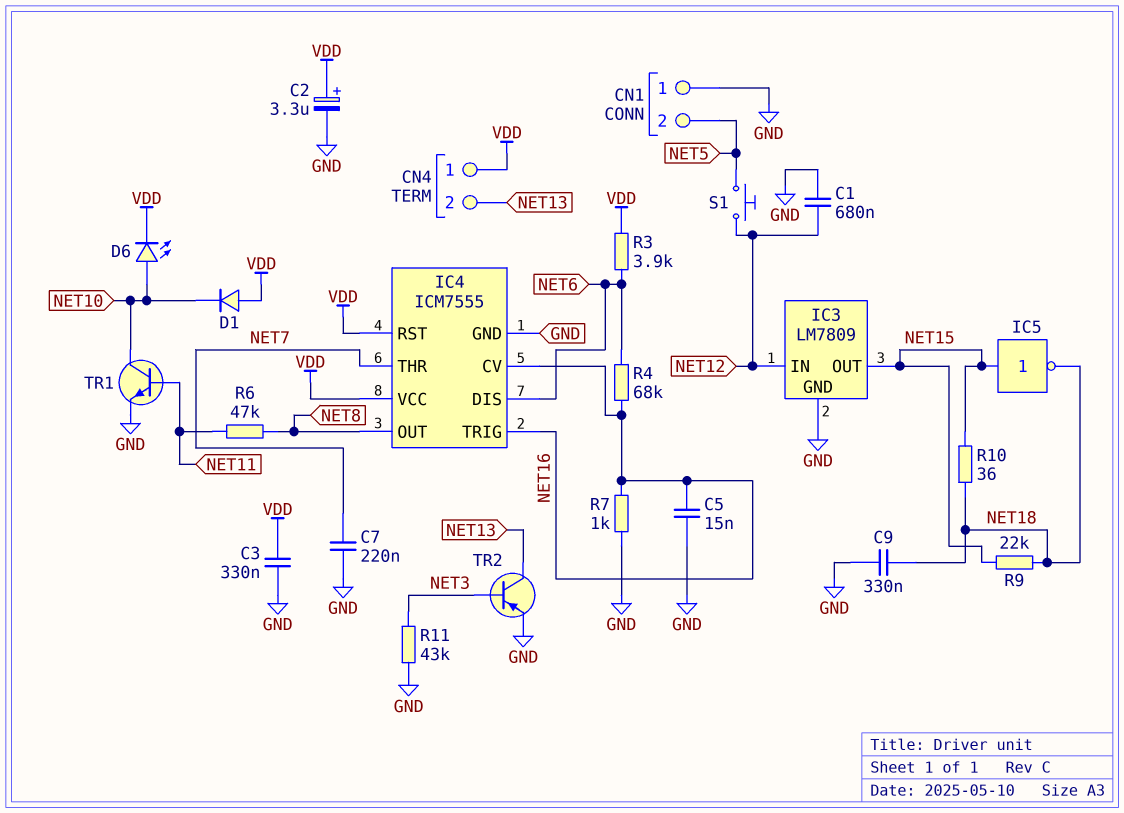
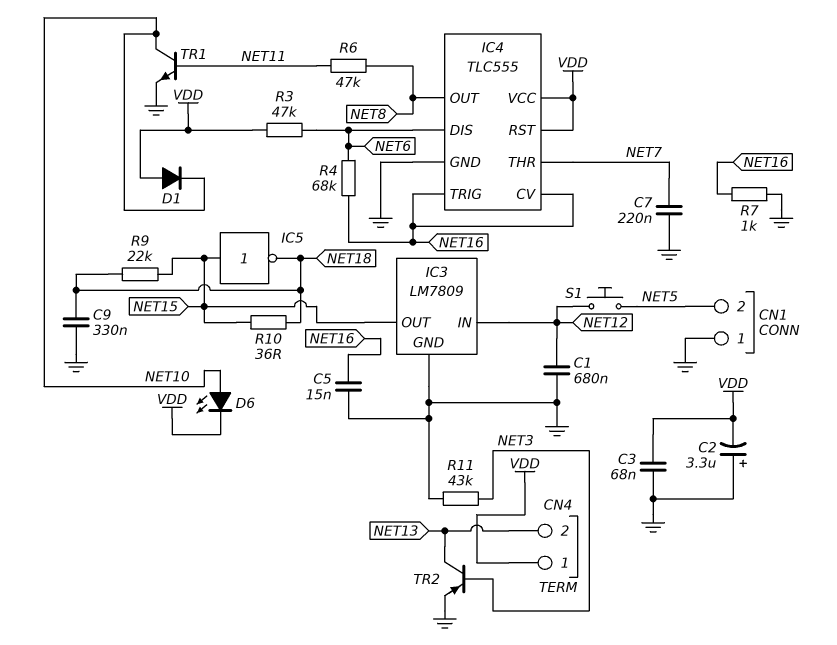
C2: 3.3uF (plus VDD, minus GND) -> 3.3uF (plus GND, minus VDD)
C3: 330nF (GND, VDD) -> 68nF (GND, VDD)
IC4: ICM7555 -> TLC555
R3: 3.9k (NET6, VDD) -> 47k (NET6, VDD)

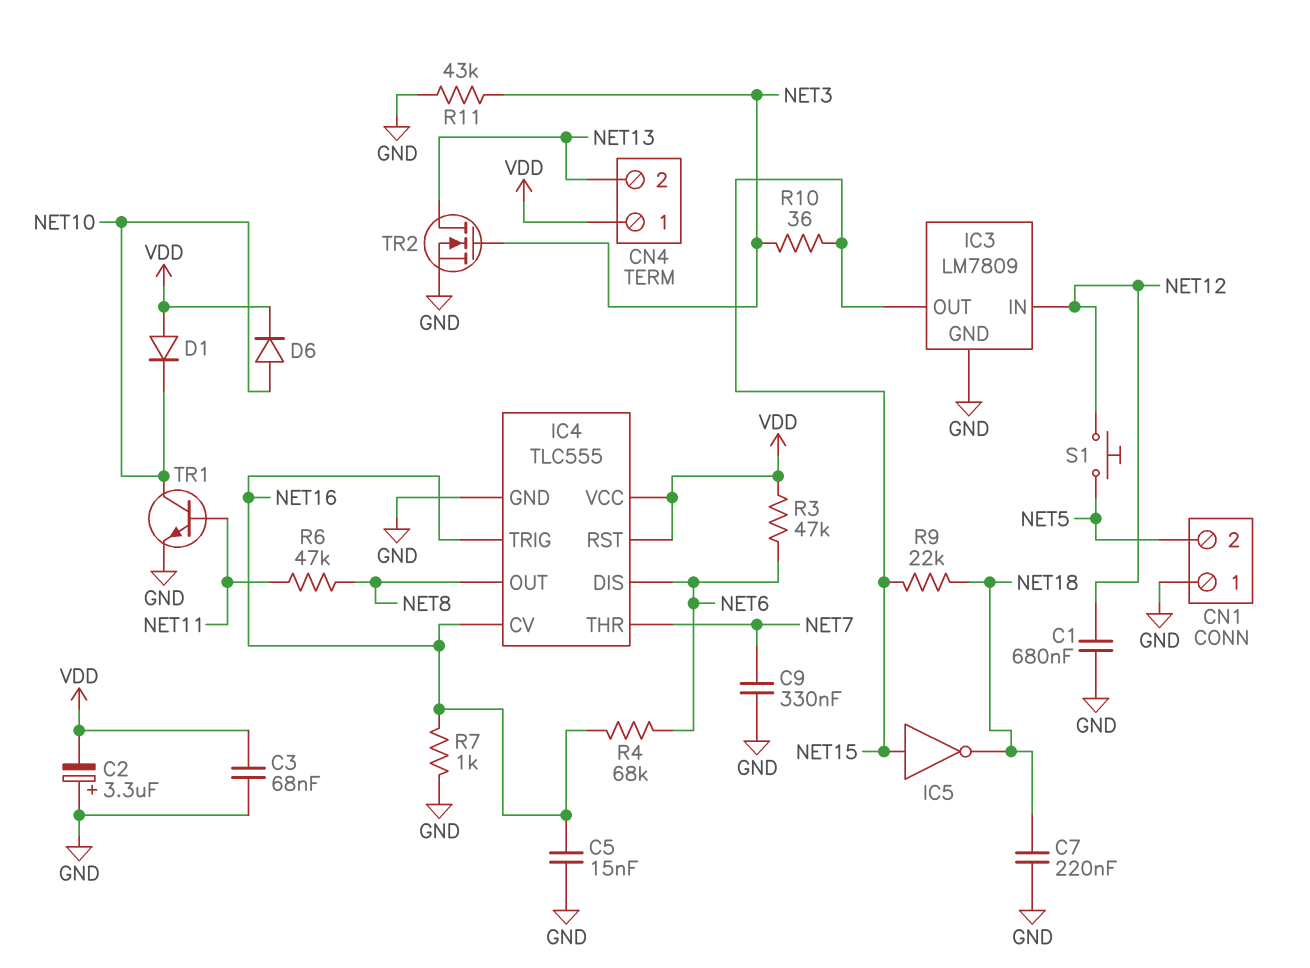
C7: 220nF (GND, NET7) -> 220nF (GND, NET18)
C9: 330nF (GND, NET18) -> 330nF (GND, NET7)
D6: LED (A NET10, K VDD) -> diode (A NET10, K VDD)
R10: 36 (NET15, NET18) -> 36 (NET3, NET15)
TR2: PNP (B NET3, C NET13, E GND) -> NMOS (G NET3, D NET13, S GND)

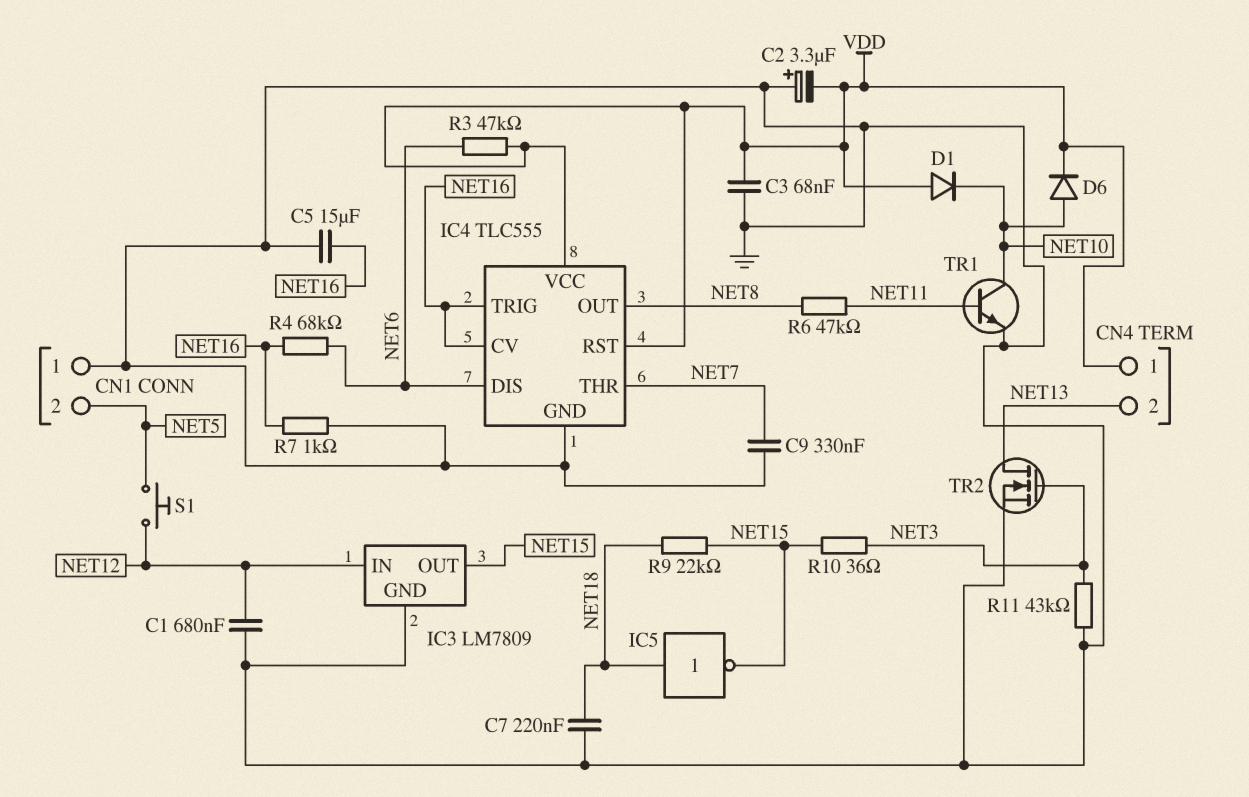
C5: 15nF (GND, NET16) -> 15uF (GND, NET16)
IC5: NOT (in NET15, out NET18) -> NOT (in NET18, out NET15)

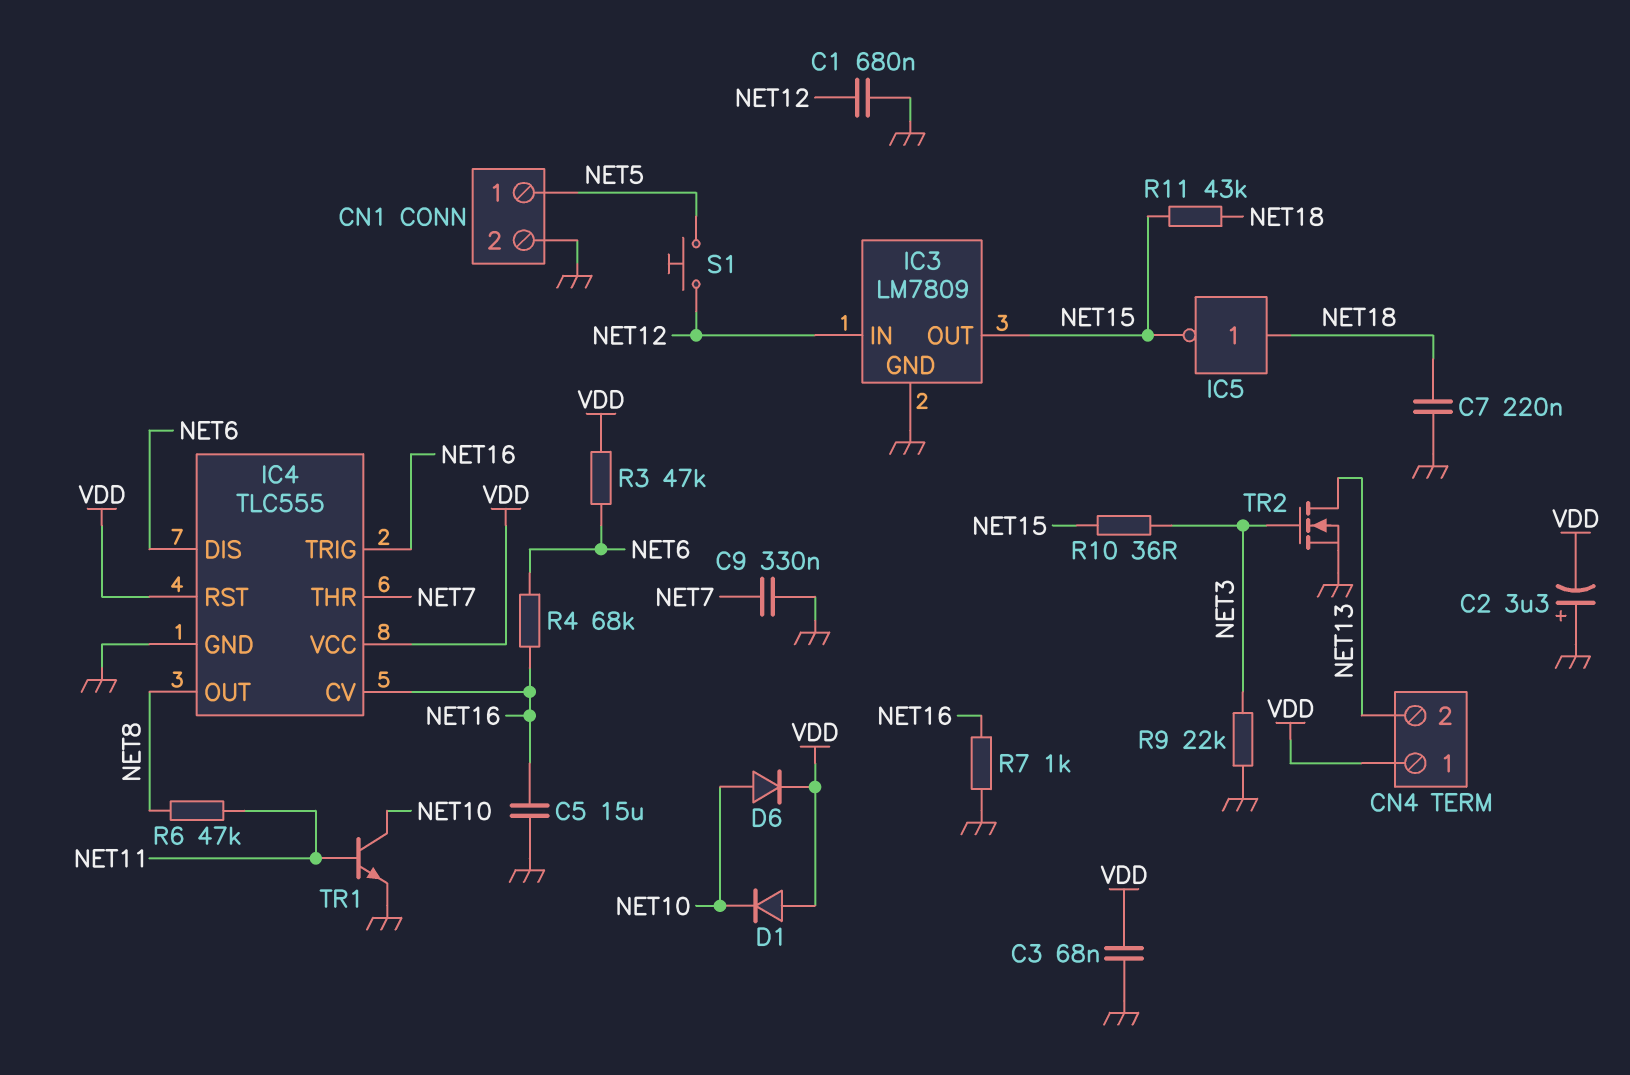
CN1 pin 1: GND -> NET5
CN1 pin 2: NET5 -> GND
R9: 22k (NET15, NET18) -> 22k (GND, NET3)
R11: 43k (GND, NET3) -> 43k (NET15, NET18)

